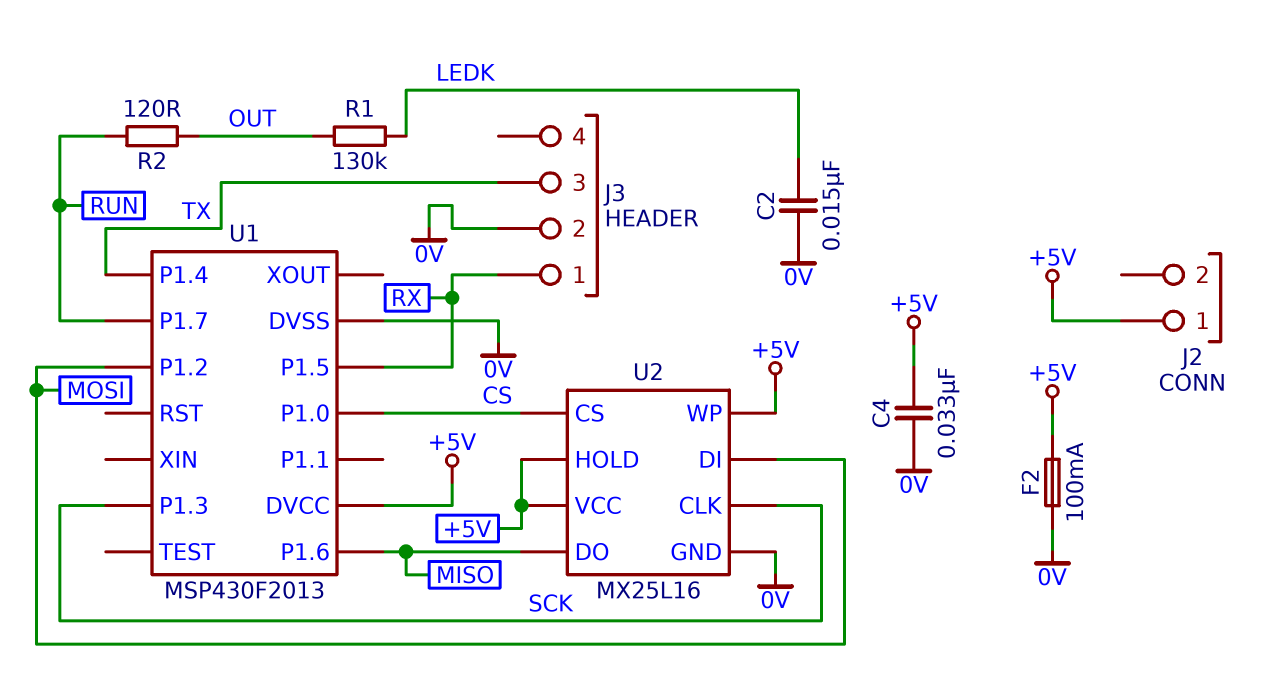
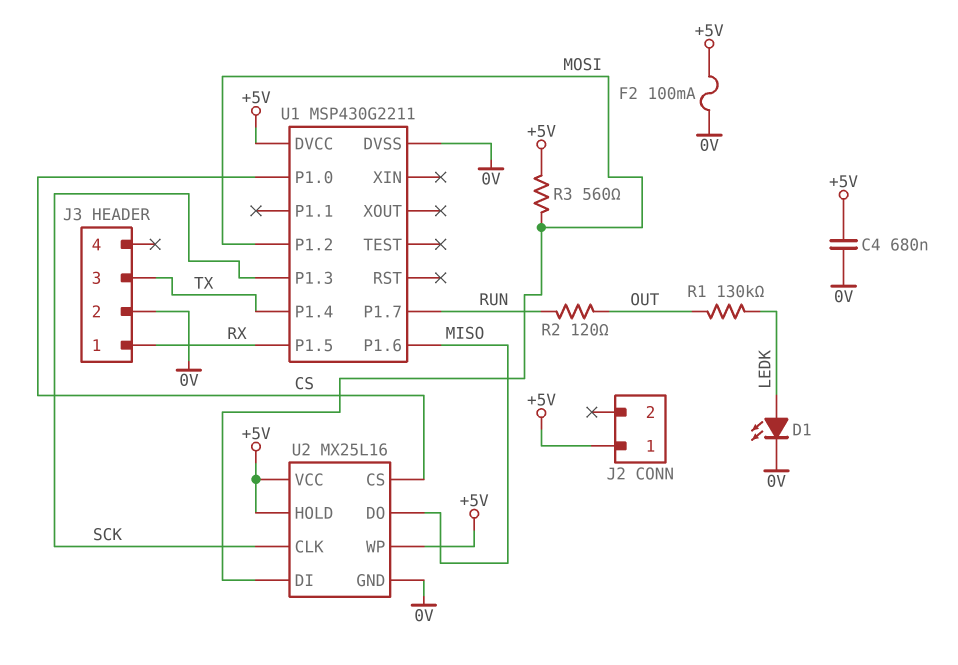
C2: 15nF (0V, LEDK) -> none
C4: 33nF (+5V, 0V) -> 680nF (+5V, 0V)
D1: none -> LED (A LEDK, K 0V)
R3: none -> 560 (+5V, MOSI)
U1: MSP430F2013 -> MSP430G2211

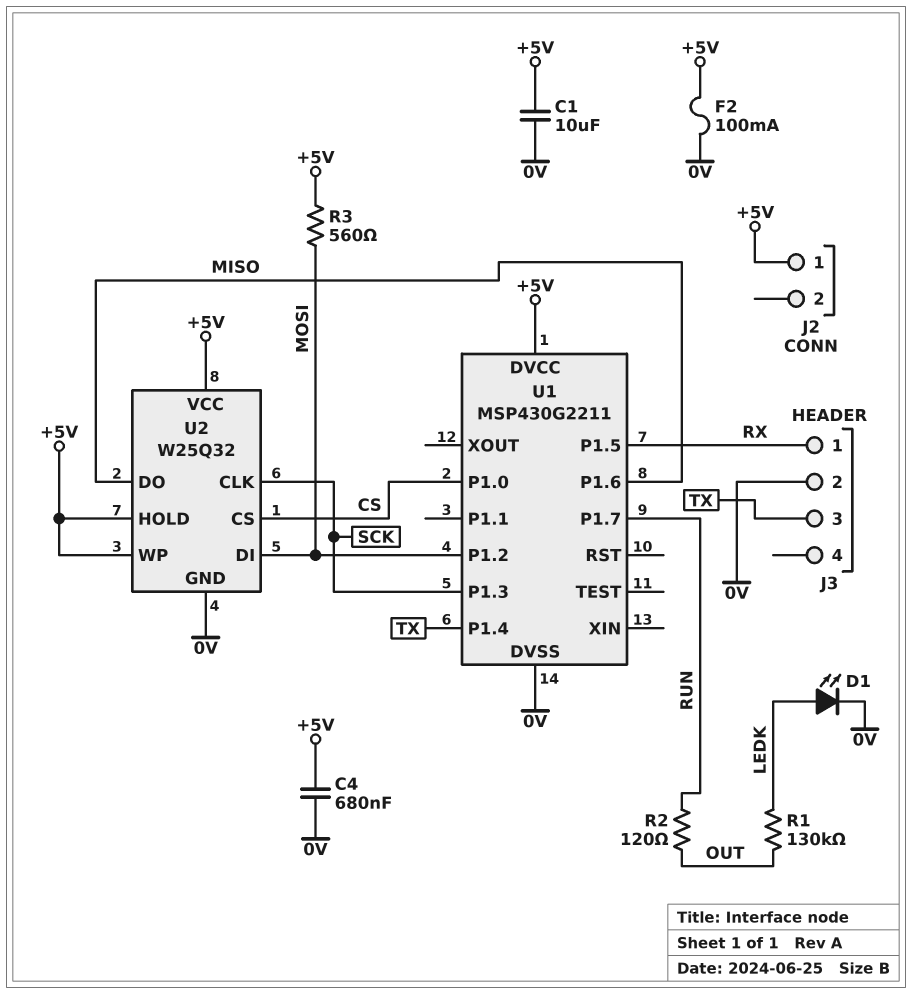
C1: none -> 10uF (+5V, 0V)
U2: MX25L16 -> W25Q32

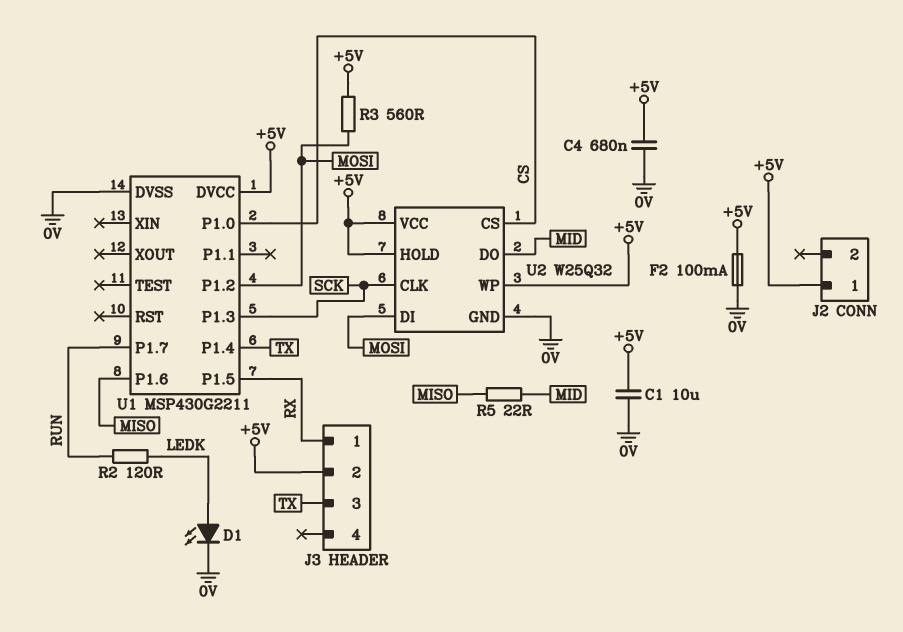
J3 pin 2: 0V -> +5V
R1: 130k (LEDK, OUT) -> none
R2: 120 (OUT, RUN) -> 120 (LEDK, RUN)
R5: none -> 22 (MID, MISO)
U2 pin DO: MISO -> MID

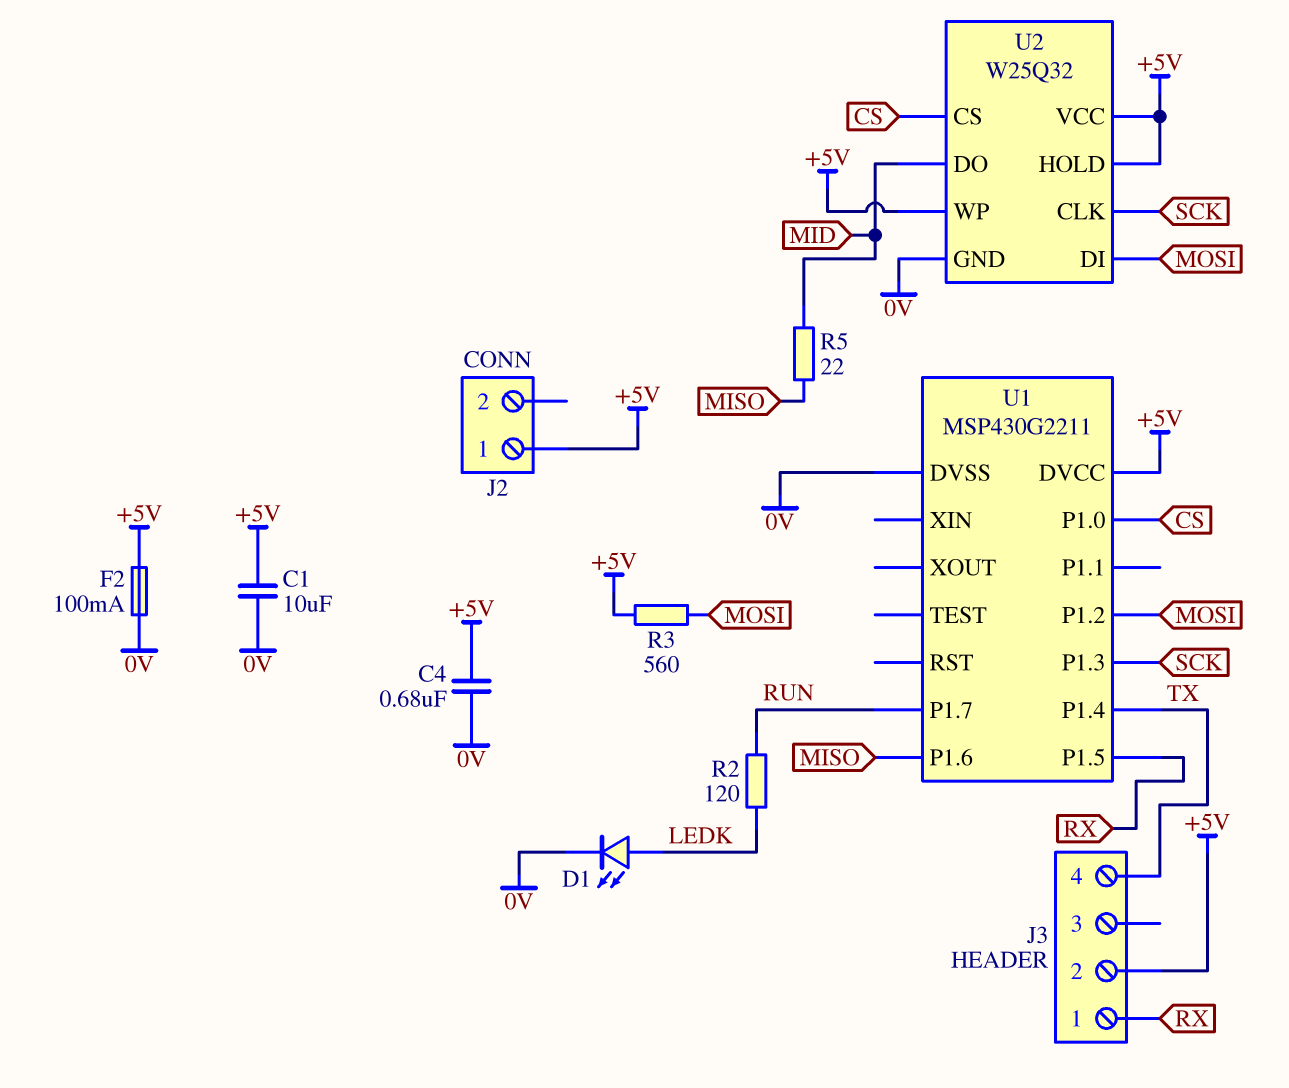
J3 pin 3: TX -> none
J3 pin 4: none -> TX

